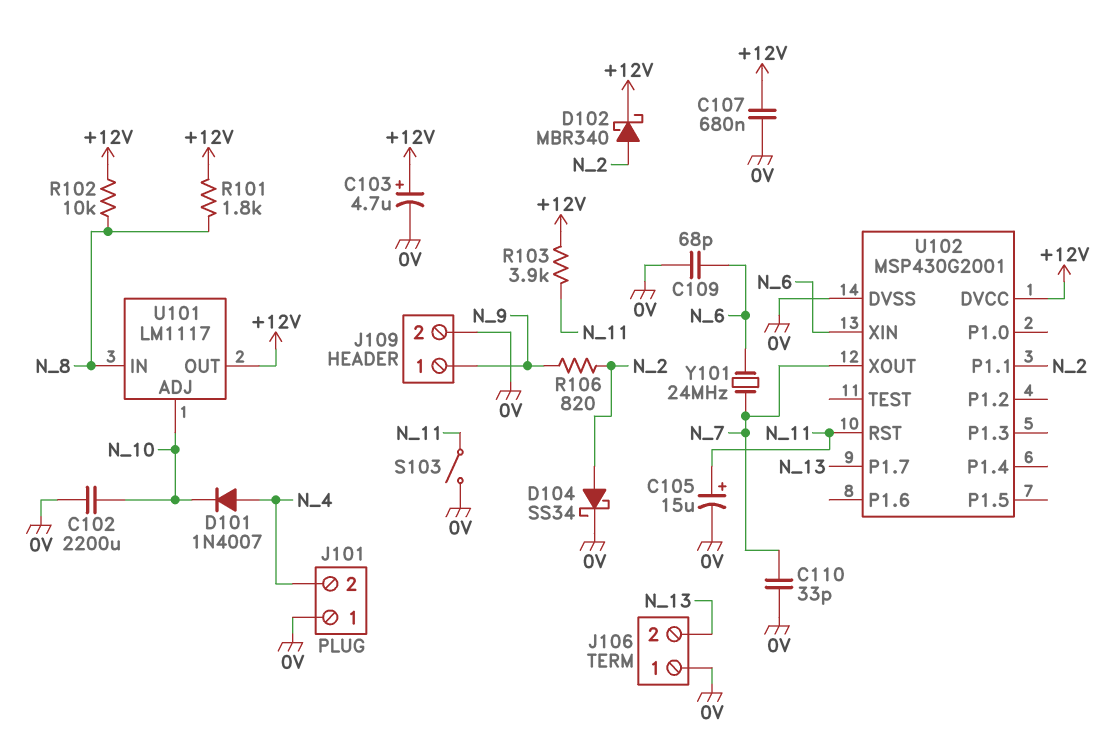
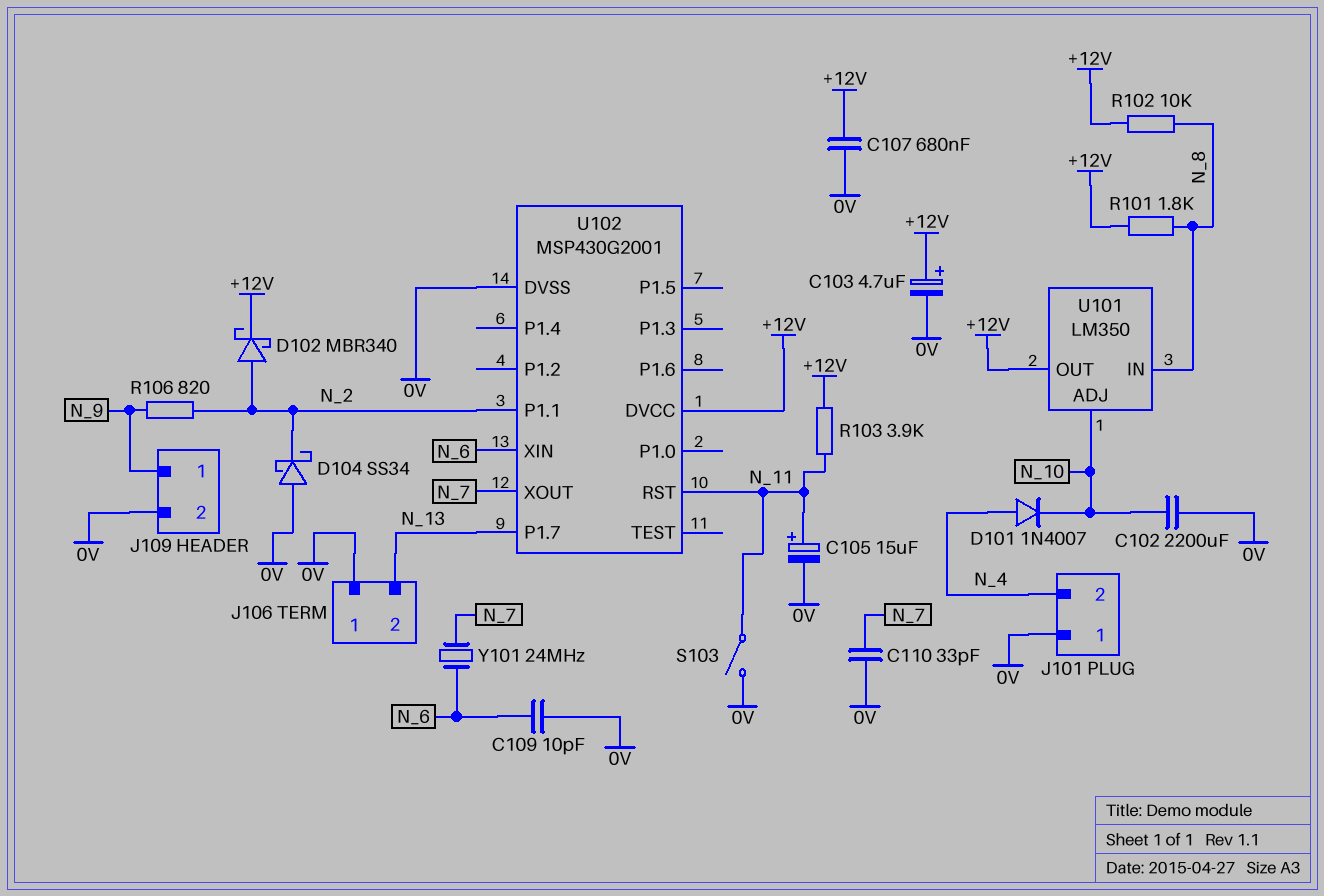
C109: 68pF (0V, N_6) -> 10pF (0V, N_6)
D104: schottky SS34 (A N_2, K 0V) -> schottky SS34 (A 0V, K N_2)
U101: LM1117 -> LM350

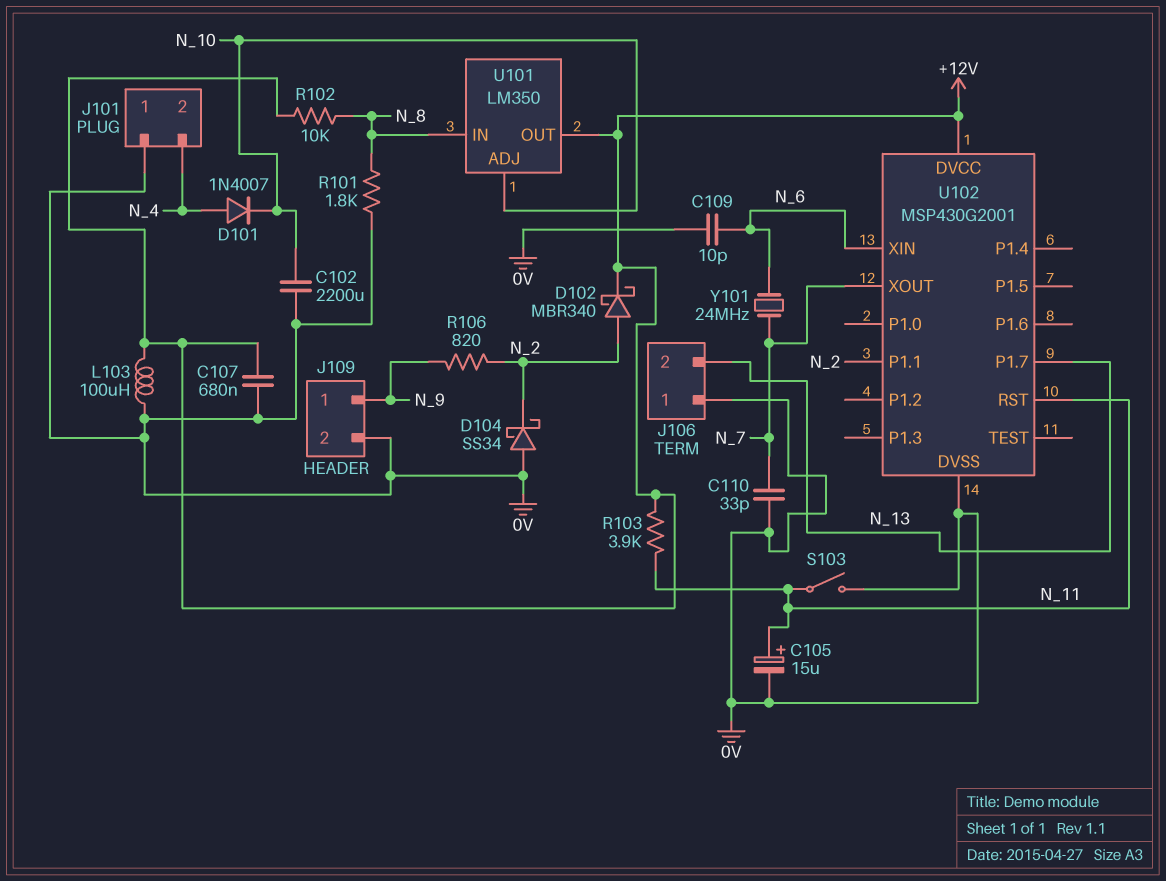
C103: 4.7uF (plus +12V, minus 0V) -> none
L103: none -> 100uH (+12V, 0V)
R101: 1.8k (+12V, N_8) -> 1.8k (0V, N_8)

